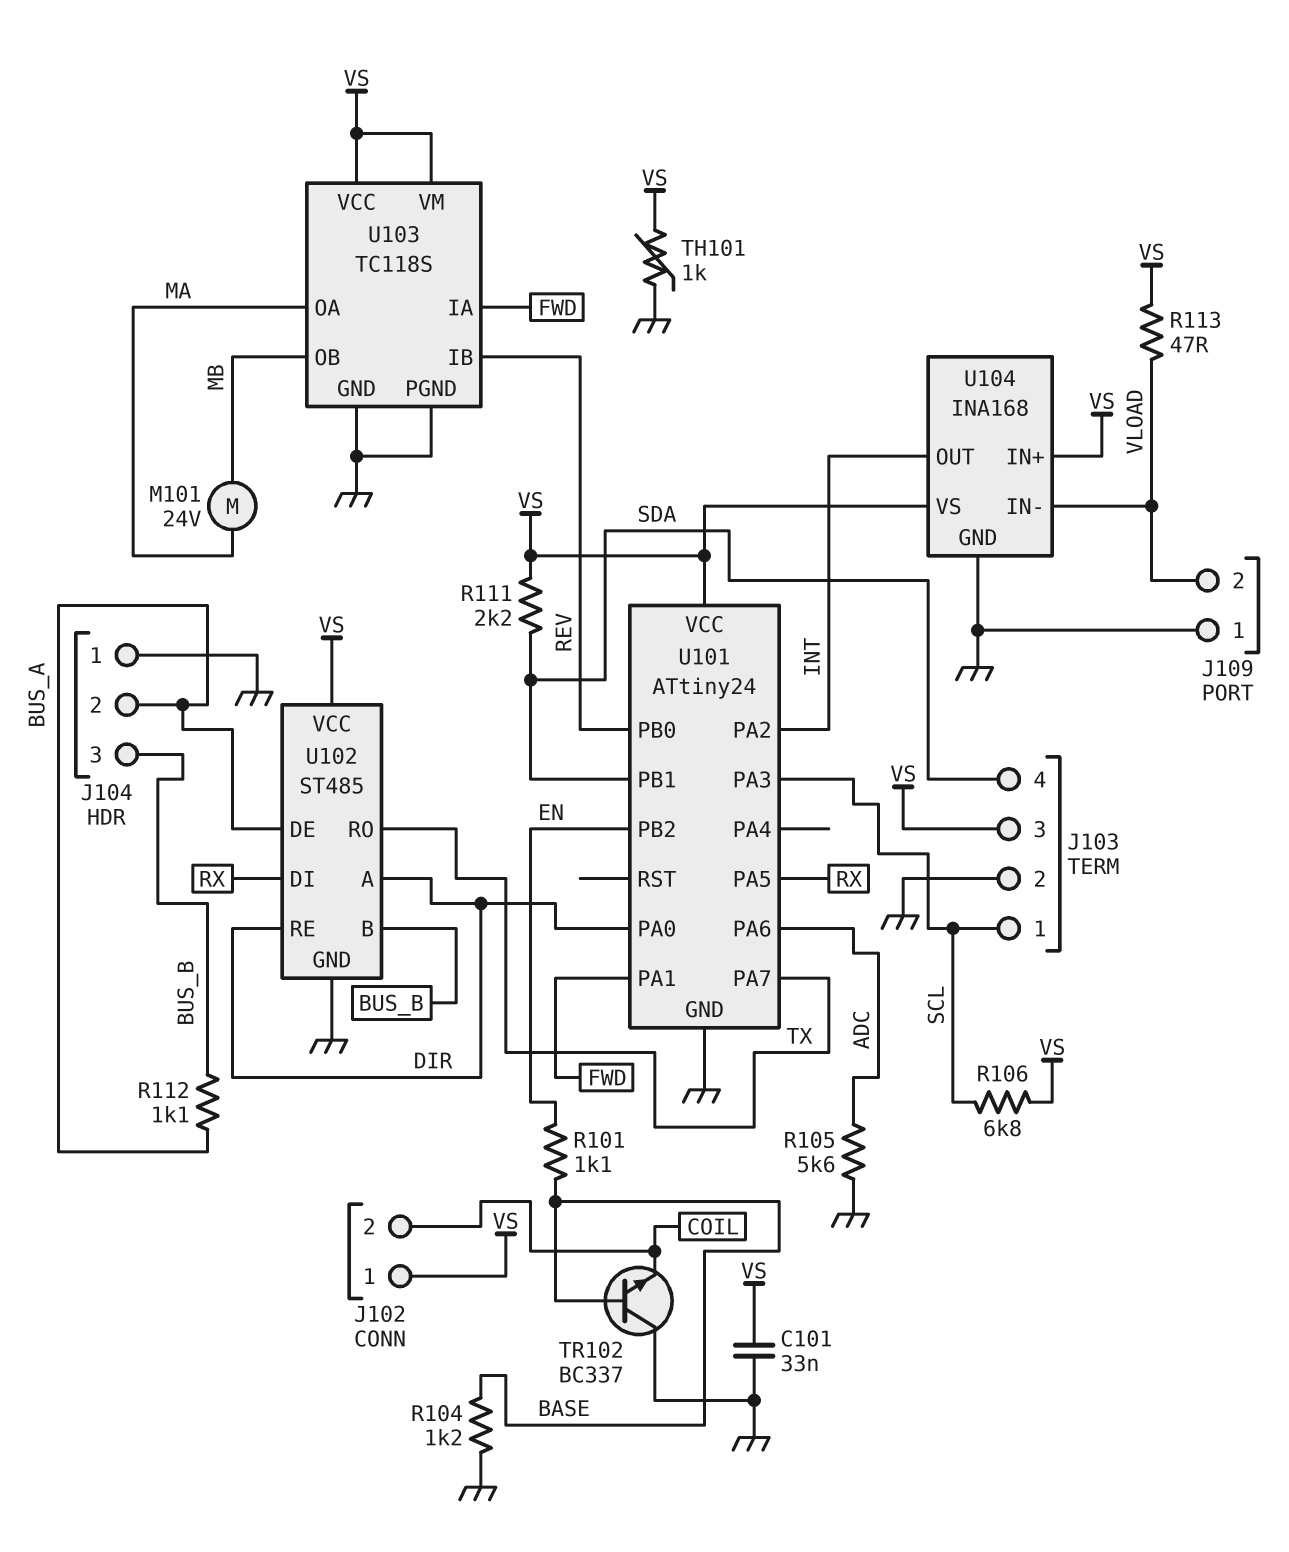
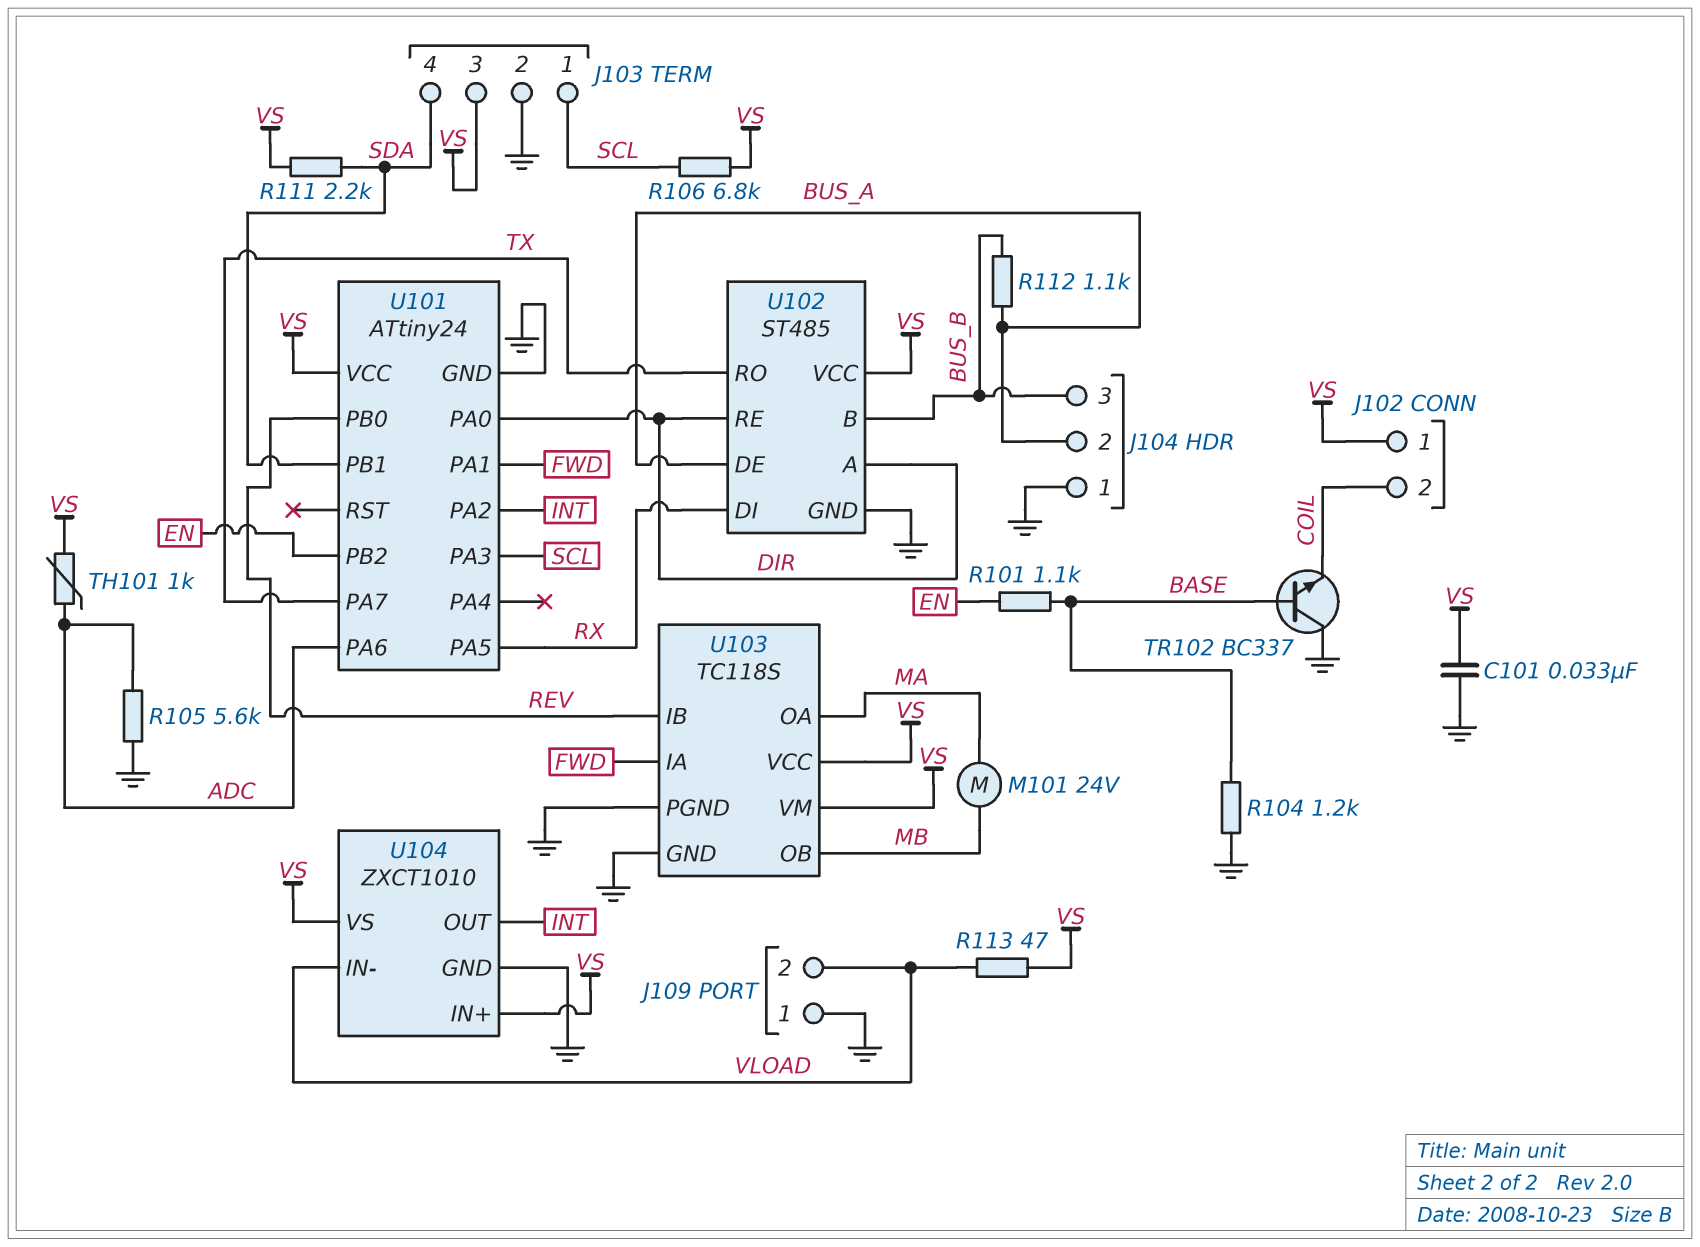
TH101: 1k (GND, VS) -> 1k (ADC, VS)
U104: INA168 -> ZXCT1010

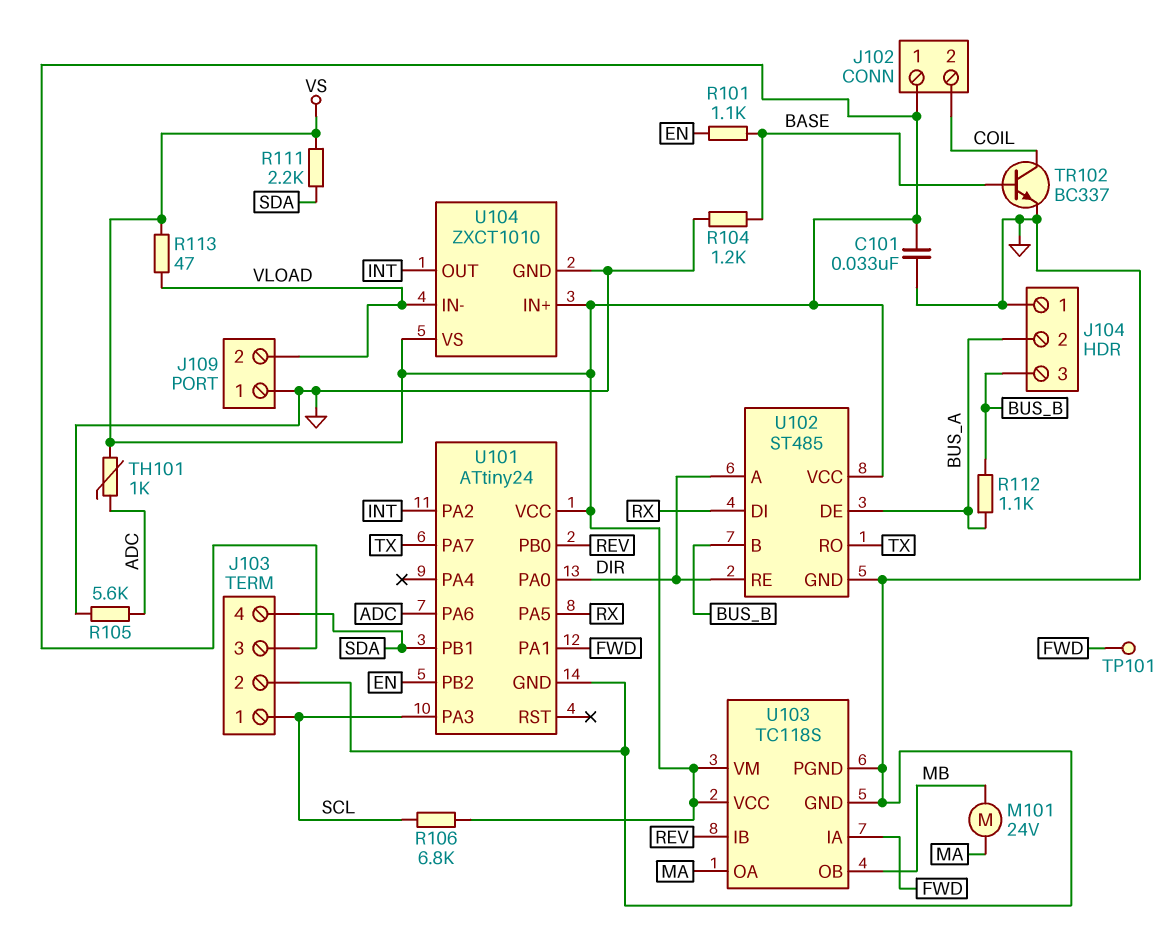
TP101: none -> test point (FWD)
TR102: NPN BC337 (B BASE, C GND, E COIL) -> NPN BC337 (B BASE, C COIL, E GND)

